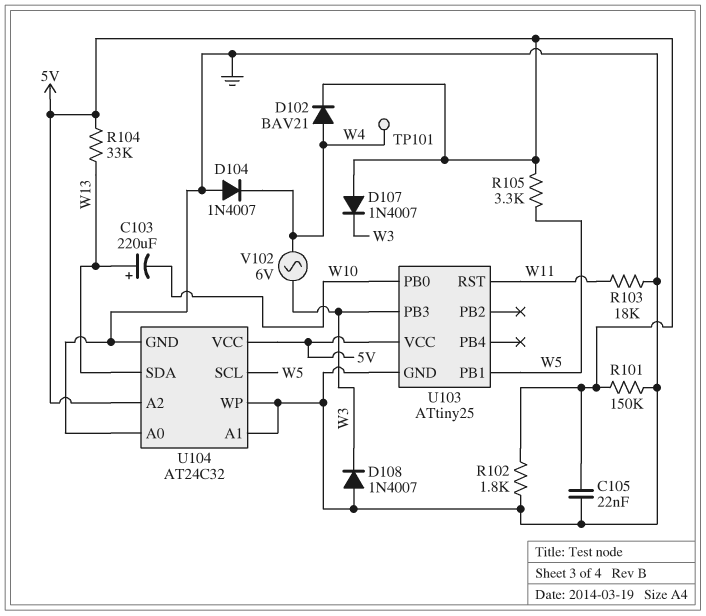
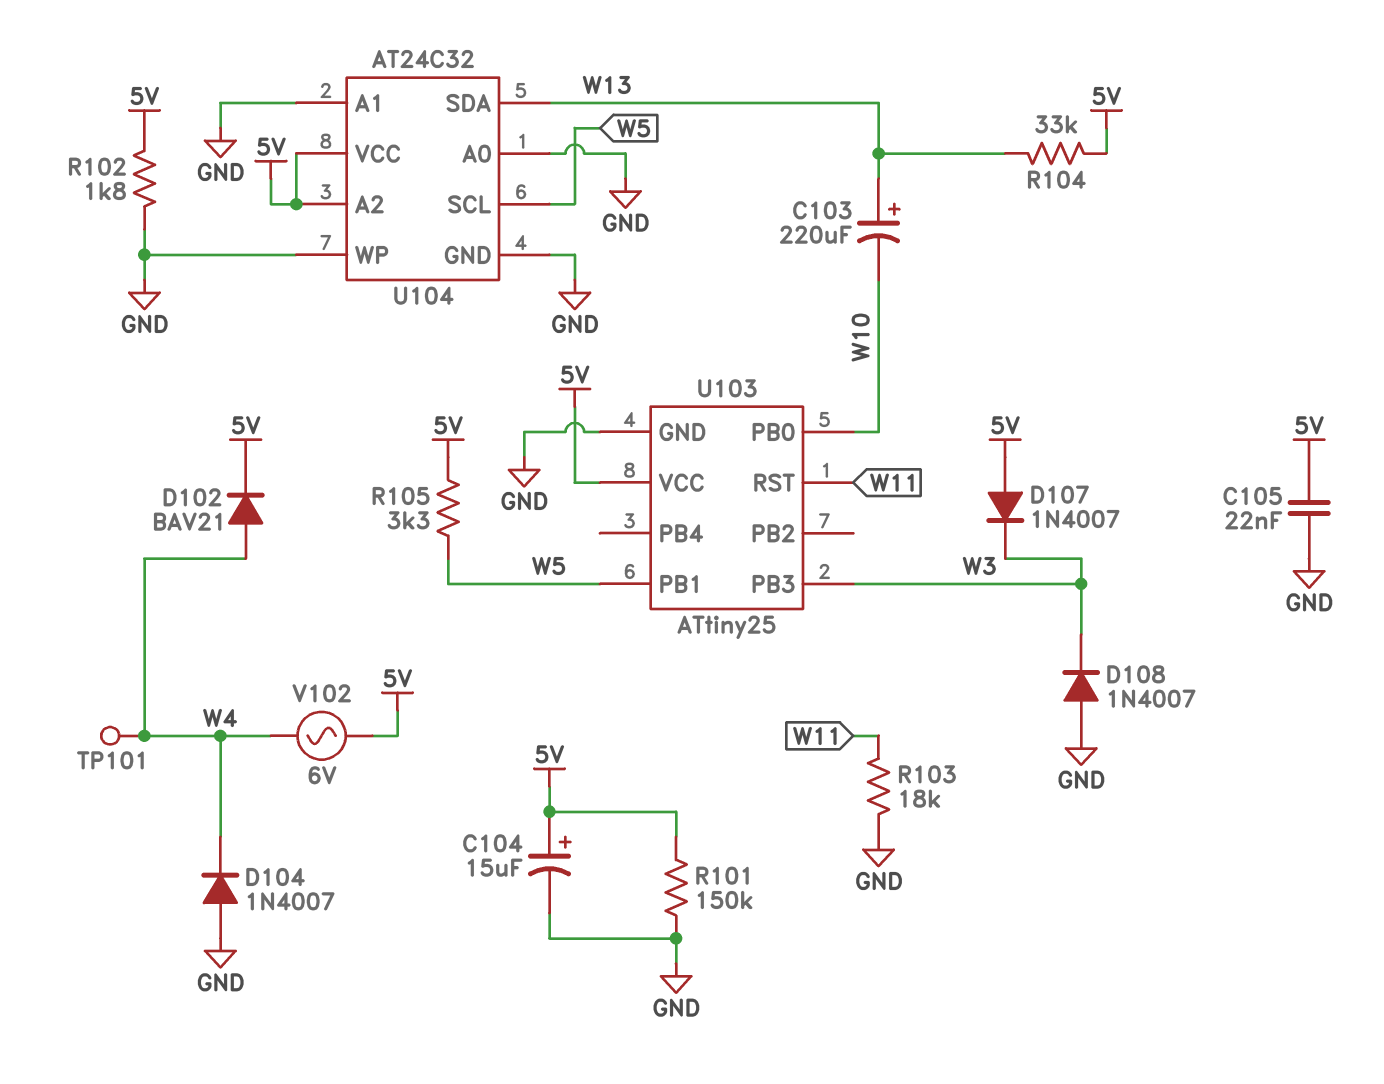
C104: none -> 15uF (plus 5V, minus GND)
V102: AC 6V (W3, W4) -> AC 6V (5V, W4)

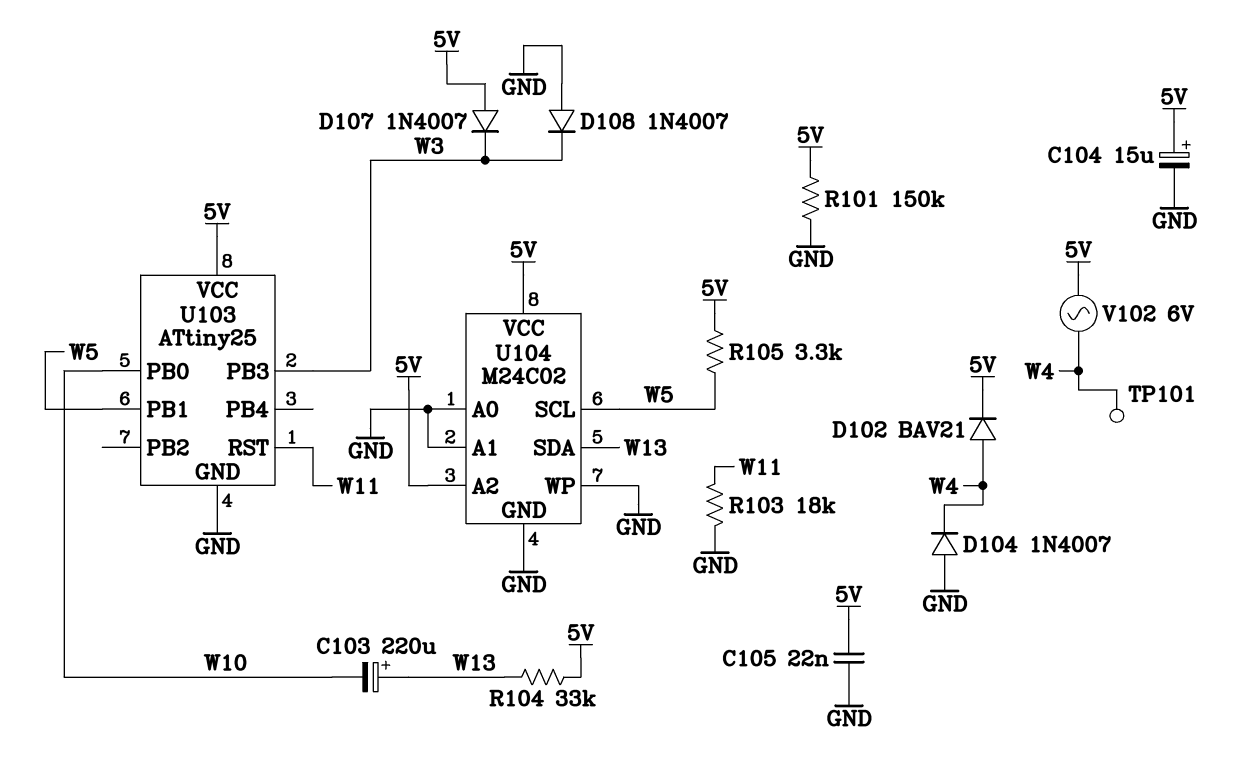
R102: 1.8k (5V, GND) -> none
U104: AT24C32 -> M24C02

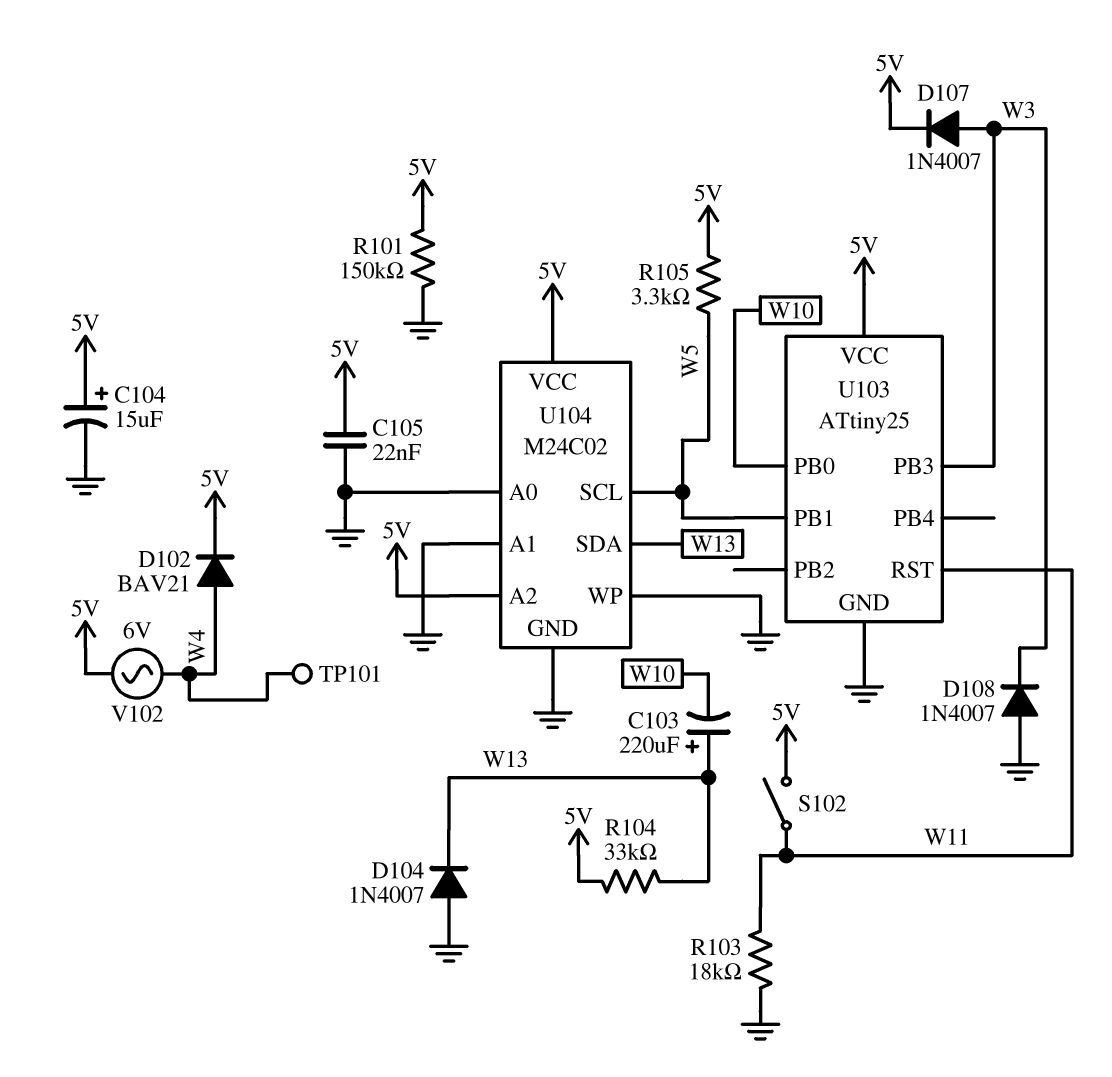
D104: diode 1N4007 (A GND, K W4) -> diode 1N4007 (A GND, K W13)
D107: diode 1N4007 (A 5V, K W3) -> diode 1N4007 (A W3, K 5V)
S102: none -> switch (5V, W11)

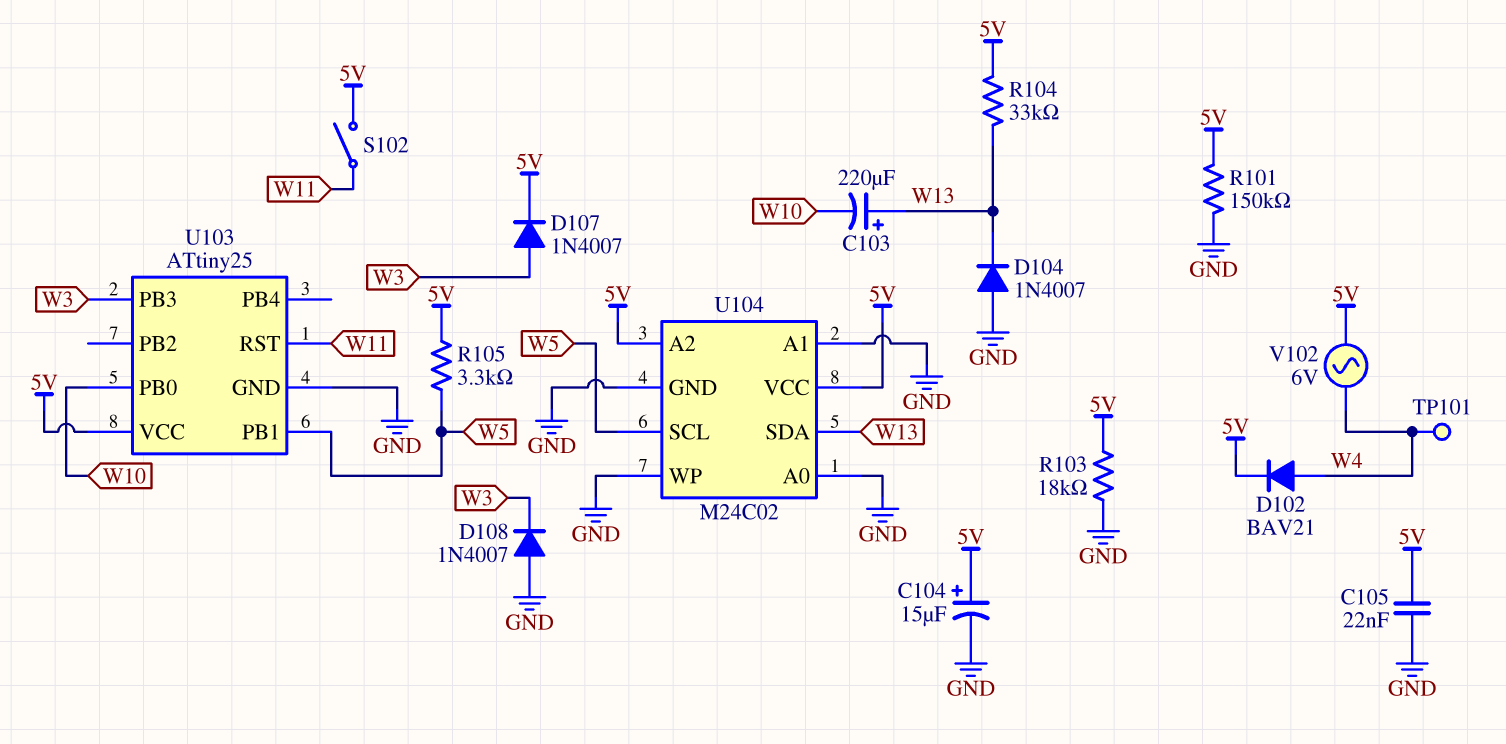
R103: 18k (GND, W11) -> 18k (5V, GND)

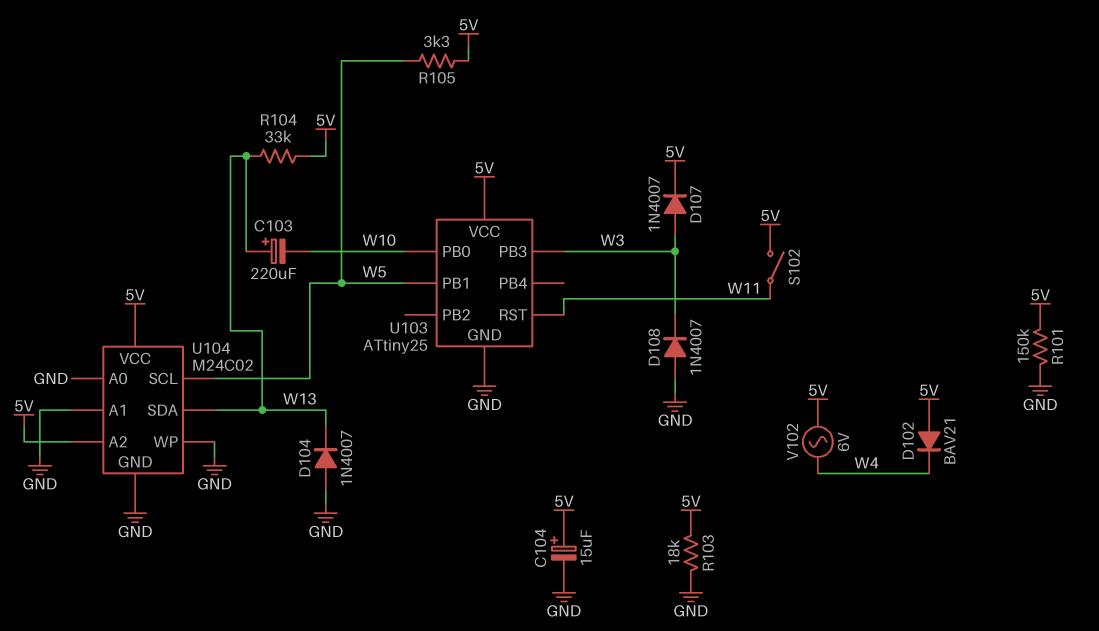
C105: 22nF (5V, GND) -> none
D102: diode BAV21 (A W4, K 5V) -> diode BAV21 (A 5V, K W4)
TP101: test point (W4) -> none

